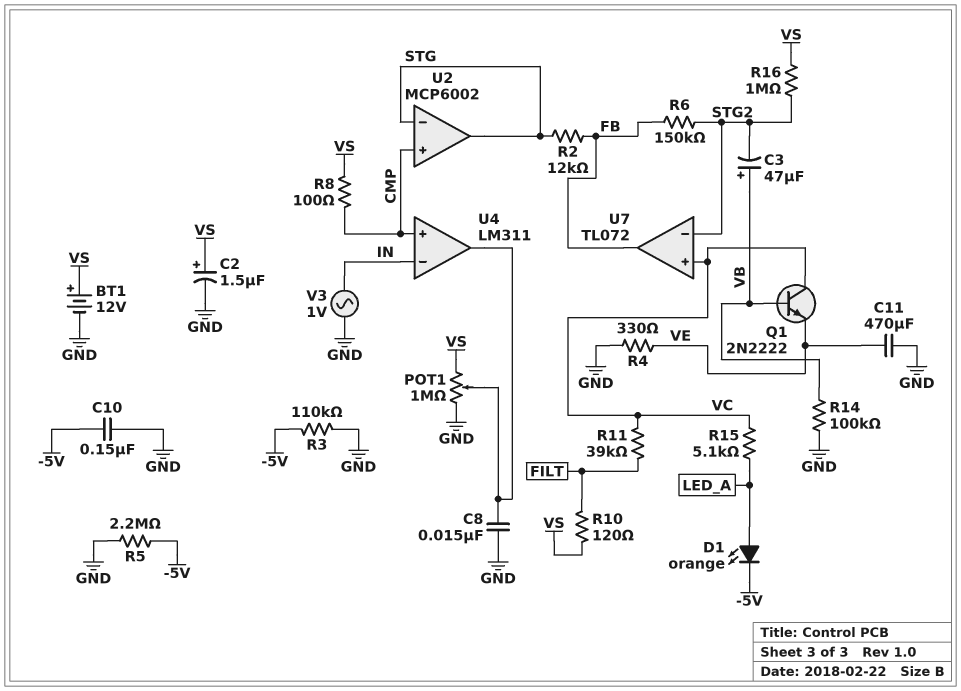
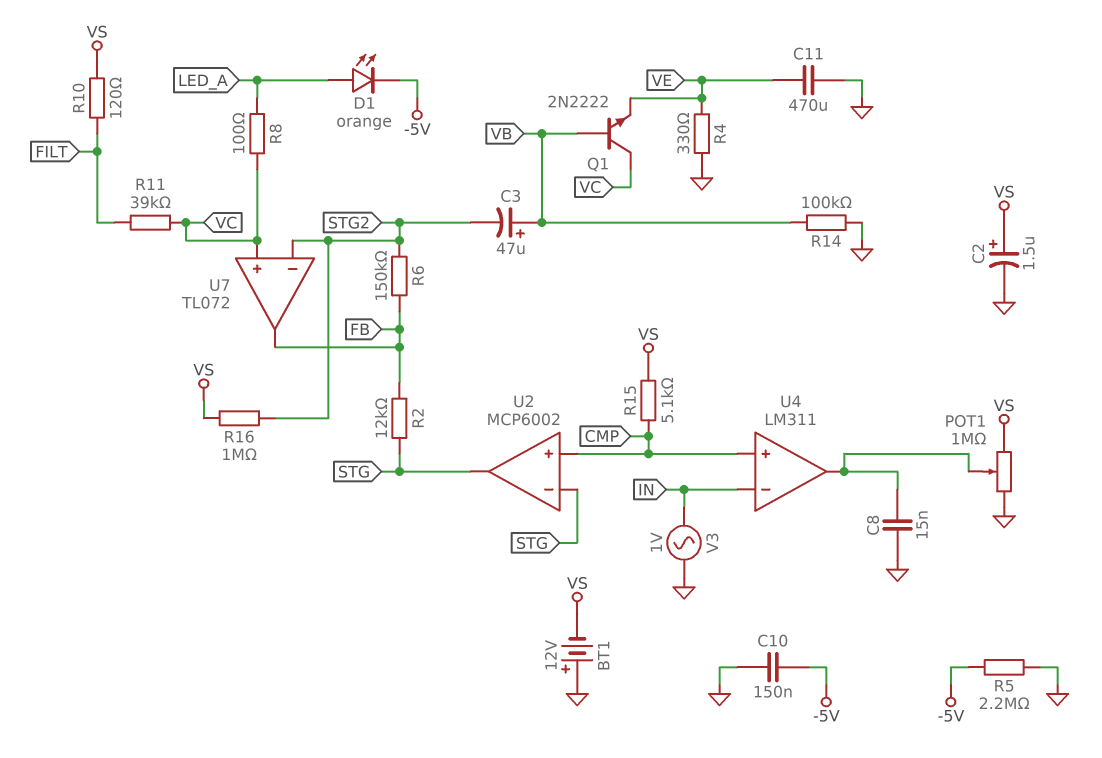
BT1: 12V (plus VS, minus GND) -> 12V (plus GND, minus VS)
R3: 110k (-5V, GND) -> none
R8: 100 (CMP, VS) -> 100 (LED_A, VC)
R15: 5.1k (LED_A, VC) -> 5.1k (CMP, VS)

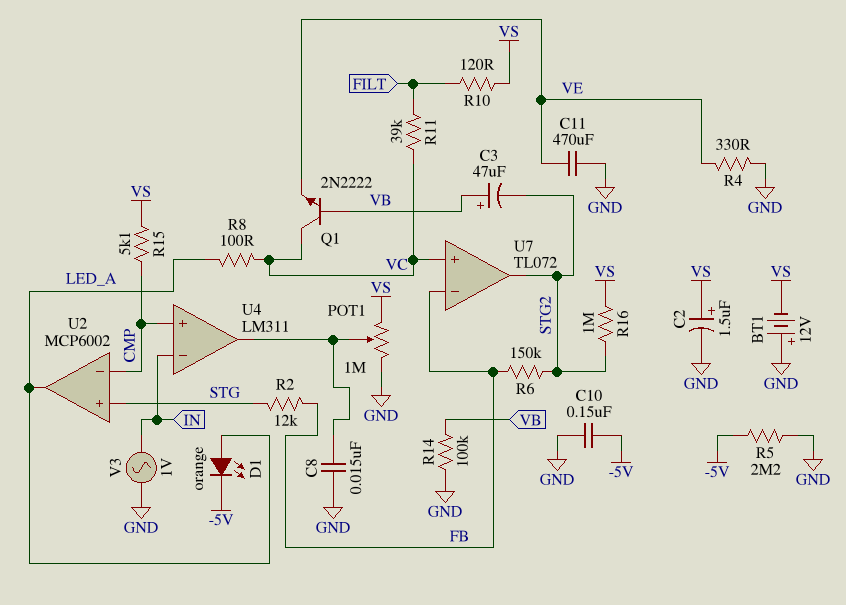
U2 pin in+: CMP -> STG
U2 pin in-: STG -> CMP
U2 pin out: STG -> LED_A
U7 pin in-: STG2 -> FB
U7 pin out: FB -> STG2

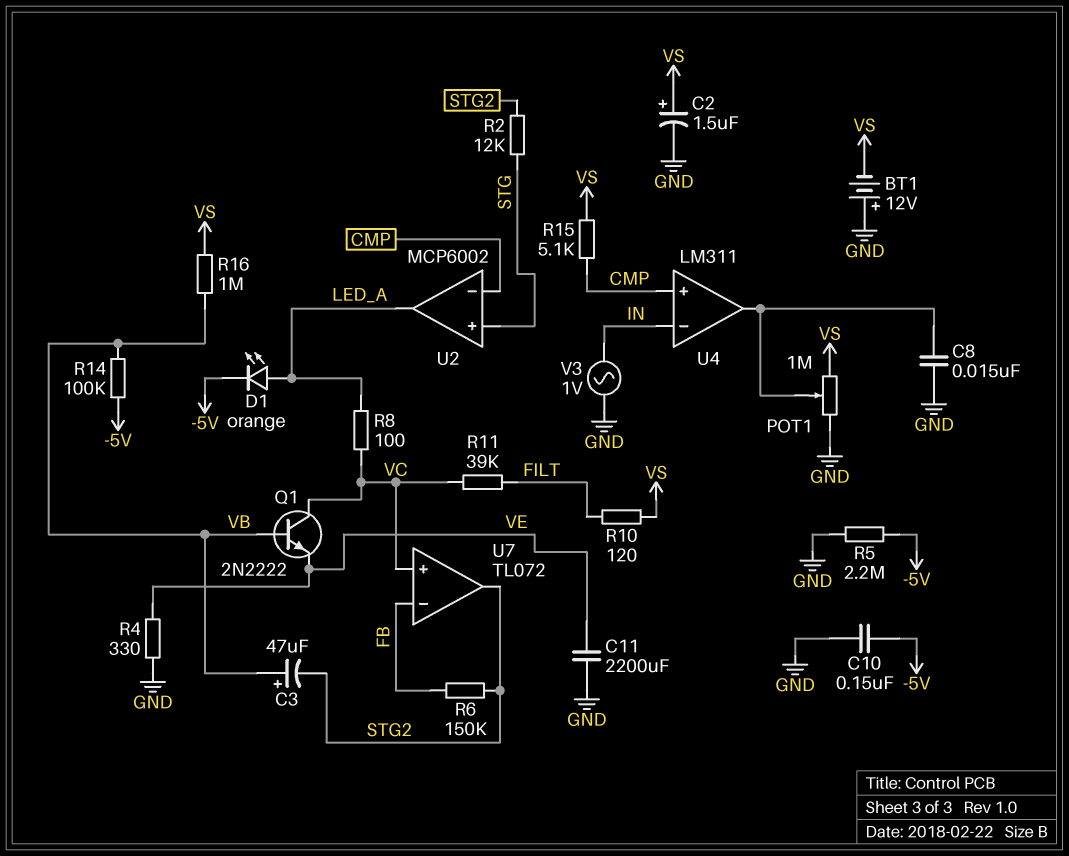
C11: 470uF (GND, VE) -> 2200uF (GND, VE)
R2: 12k (FB, STG) -> 12k (STG, STG2)
R14: 100k (GND, VB) -> 100k (-5V, VB)
R16: 1M (STG2, VS) -> 1M (VB, VS)

